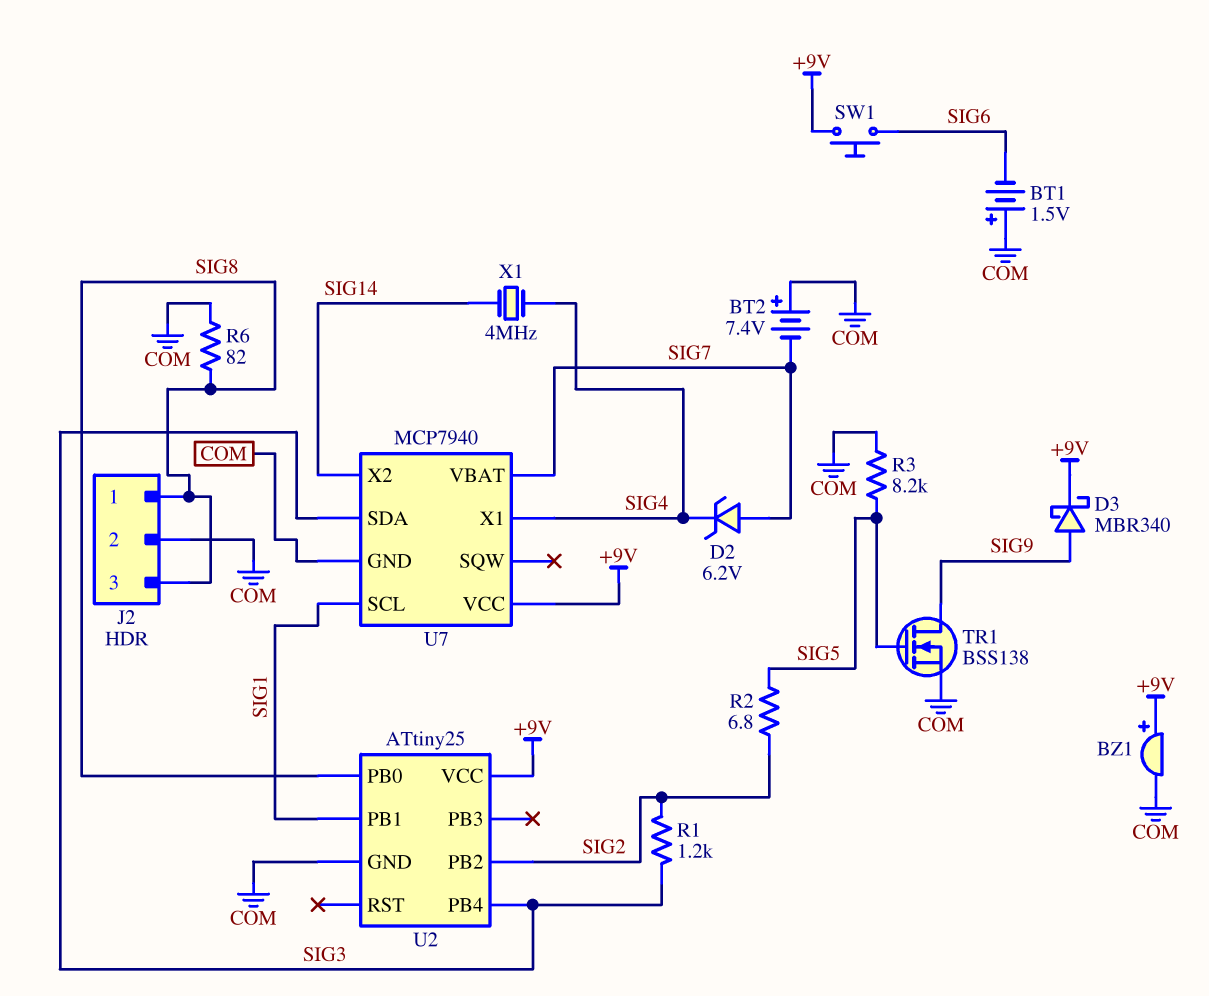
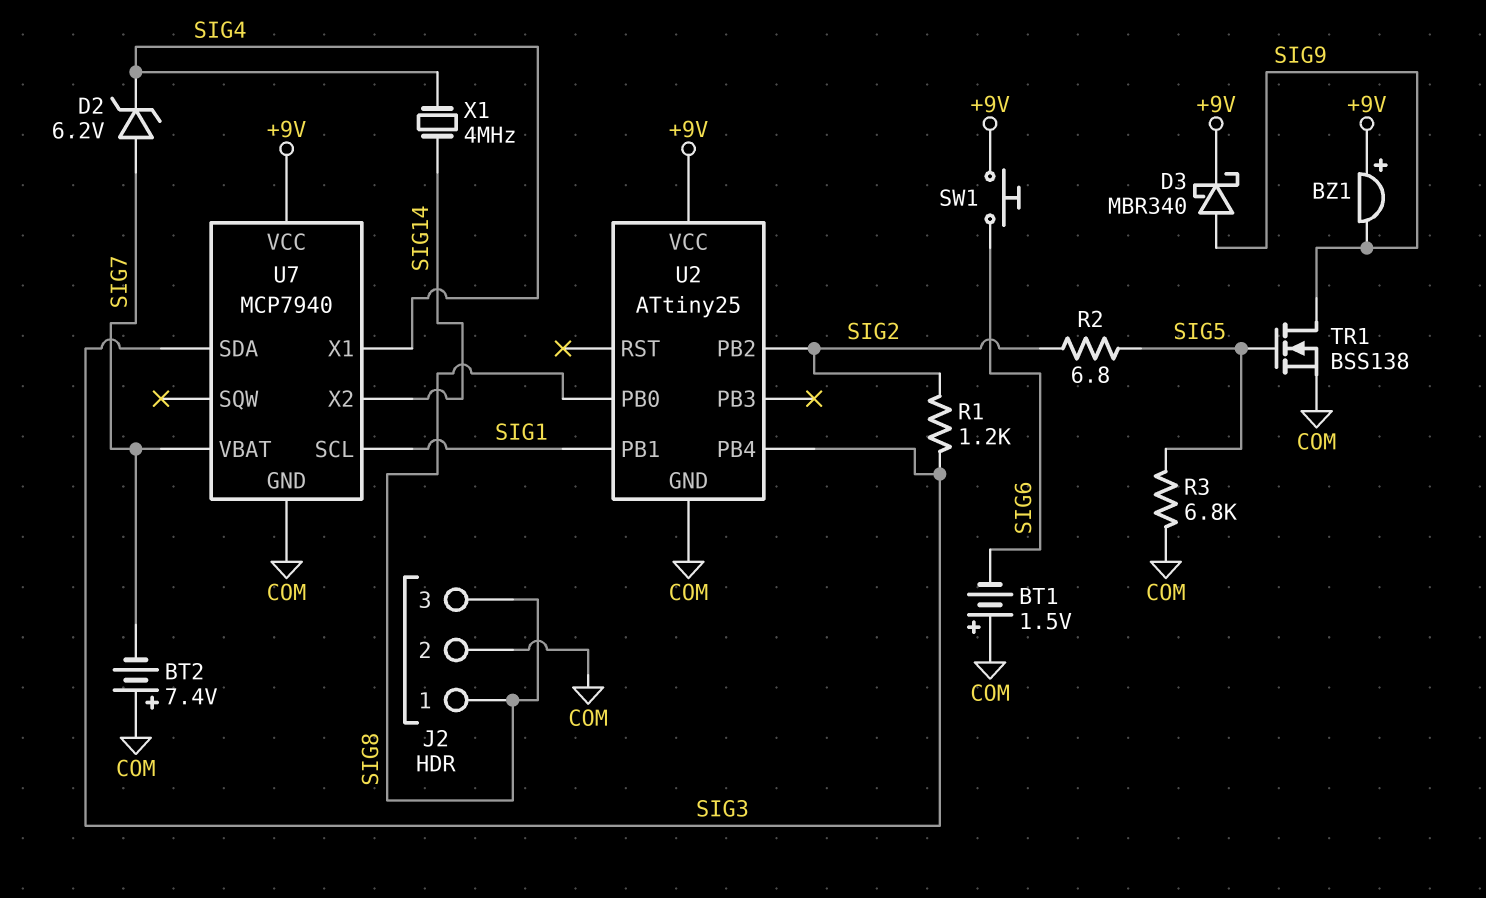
BZ1: buzzer (plus +9V, minus COM) -> buzzer (plus +9V, minus SIG9)
R3: 8.2k (COM, SIG5) -> 6.8k (COM, SIG5)
R6: 82 (COM, SIG8) -> none

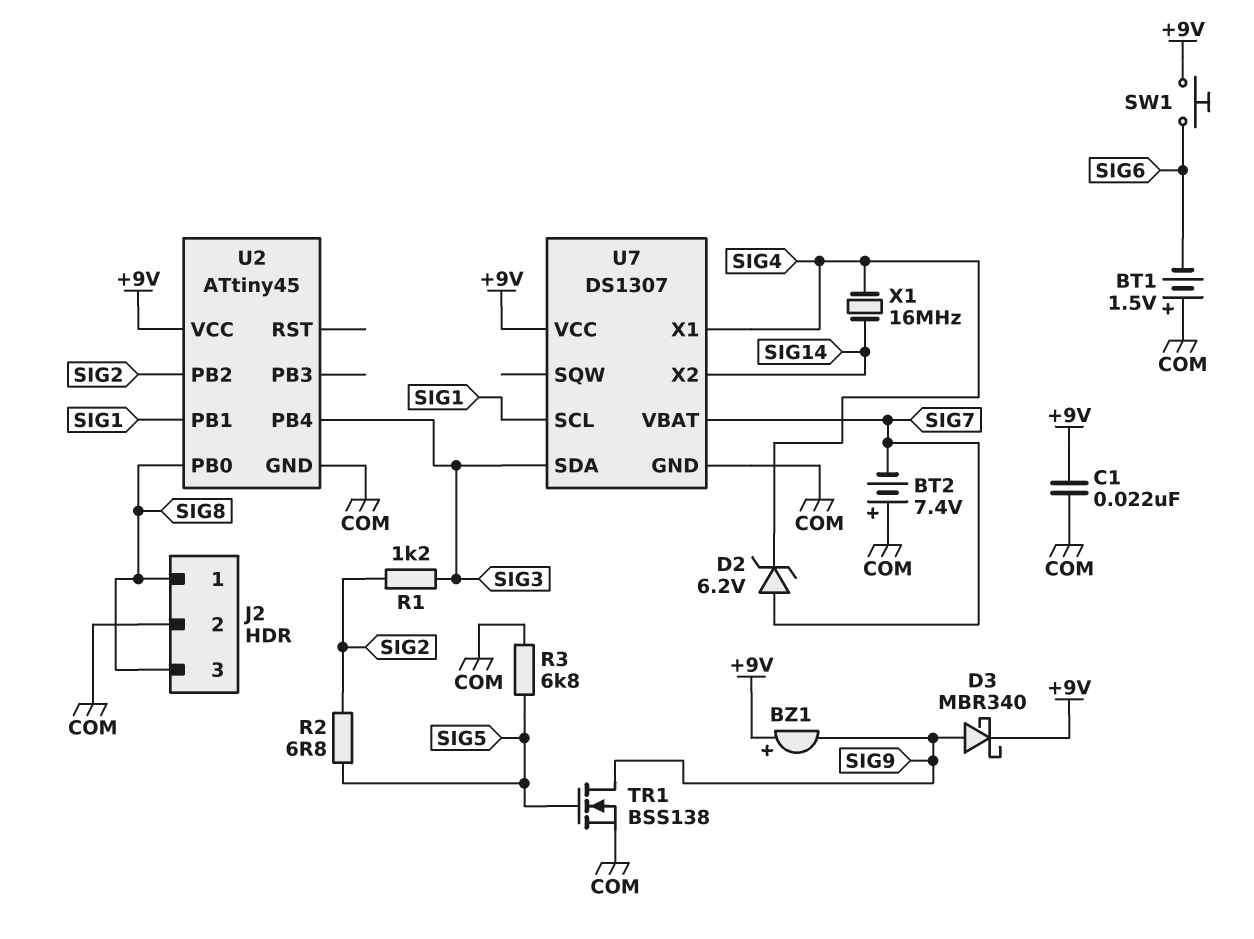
C1: none -> 22nF (+9V, COM)
U2: ATtiny25 -> ATtiny45
U7: MCP7940 -> DS1307
X1: 4MHz (SIG4, SIG14) -> 16MHz (SIG4, SIG14)

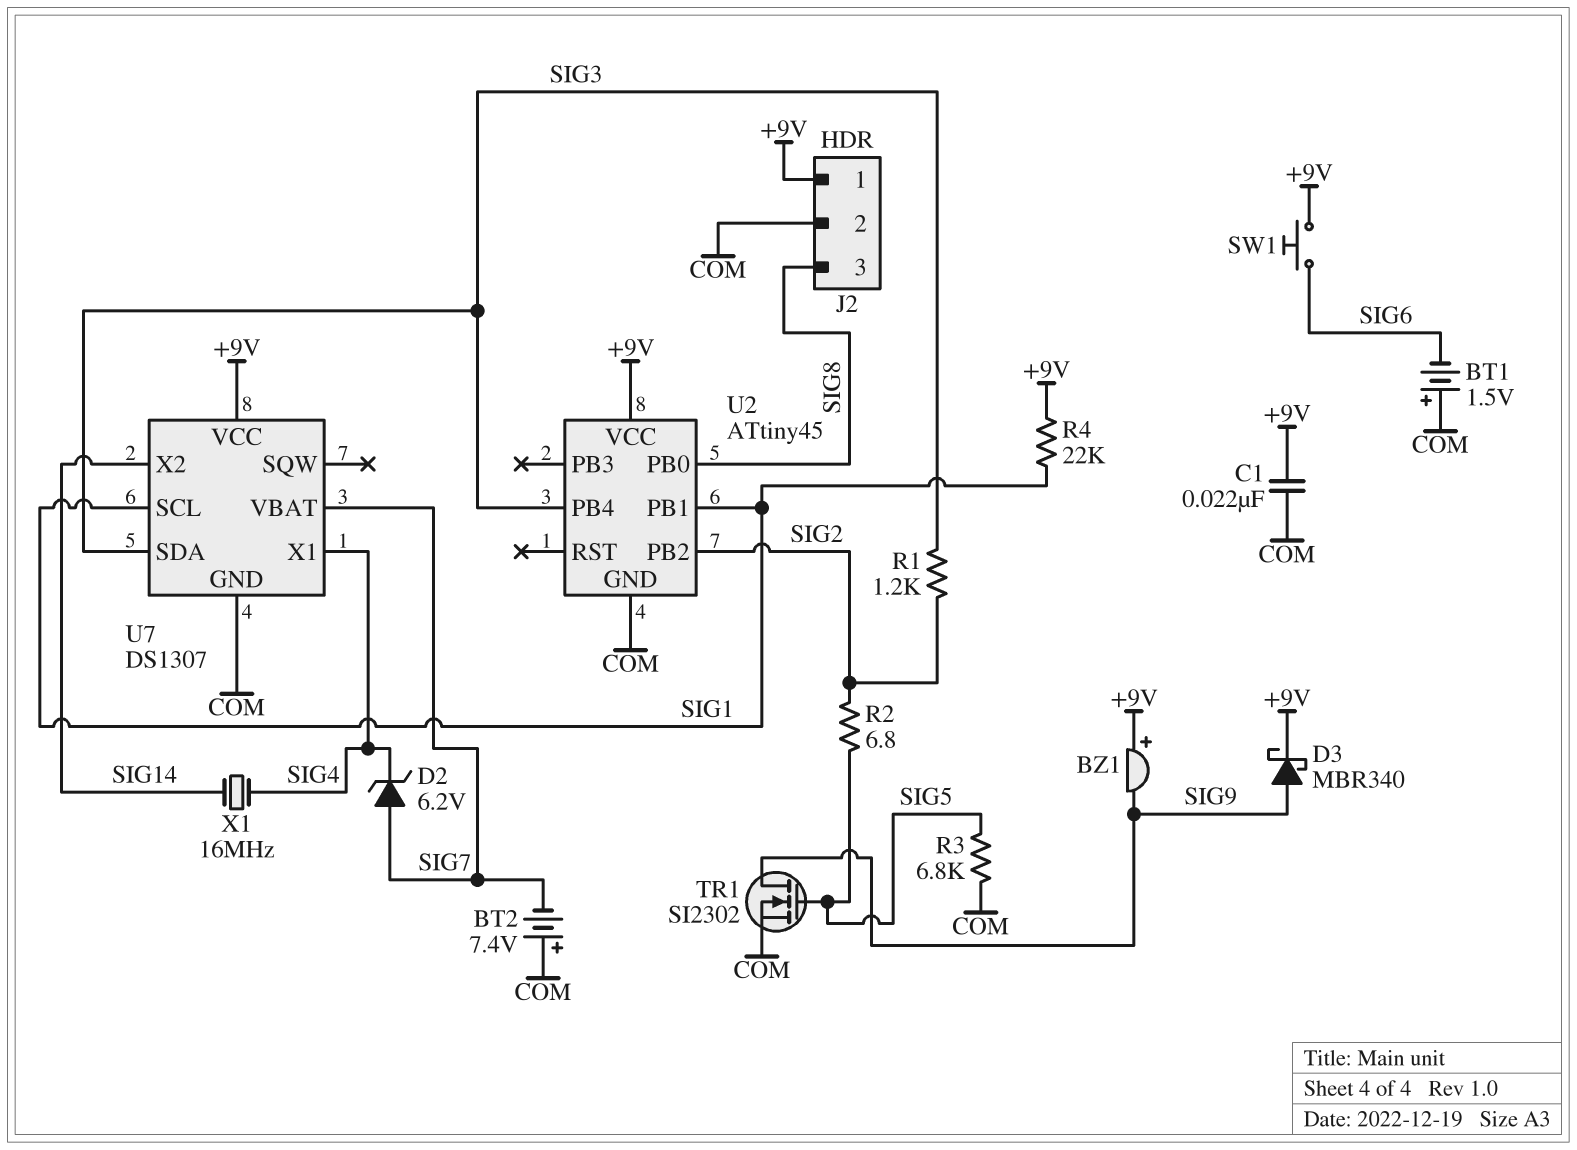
J2 pin 1: SIG8 -> +9V
R4: none -> 22k (+9V, SIG1)
TR1: NMOS BSS138 (G SIG5, D SIG9, S COM) -> NMOS SI2302 (G SIG5, D SIG9, S COM)

